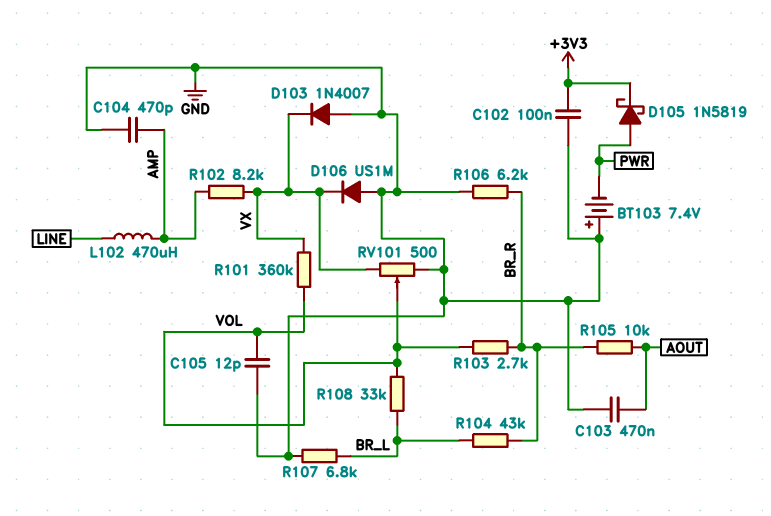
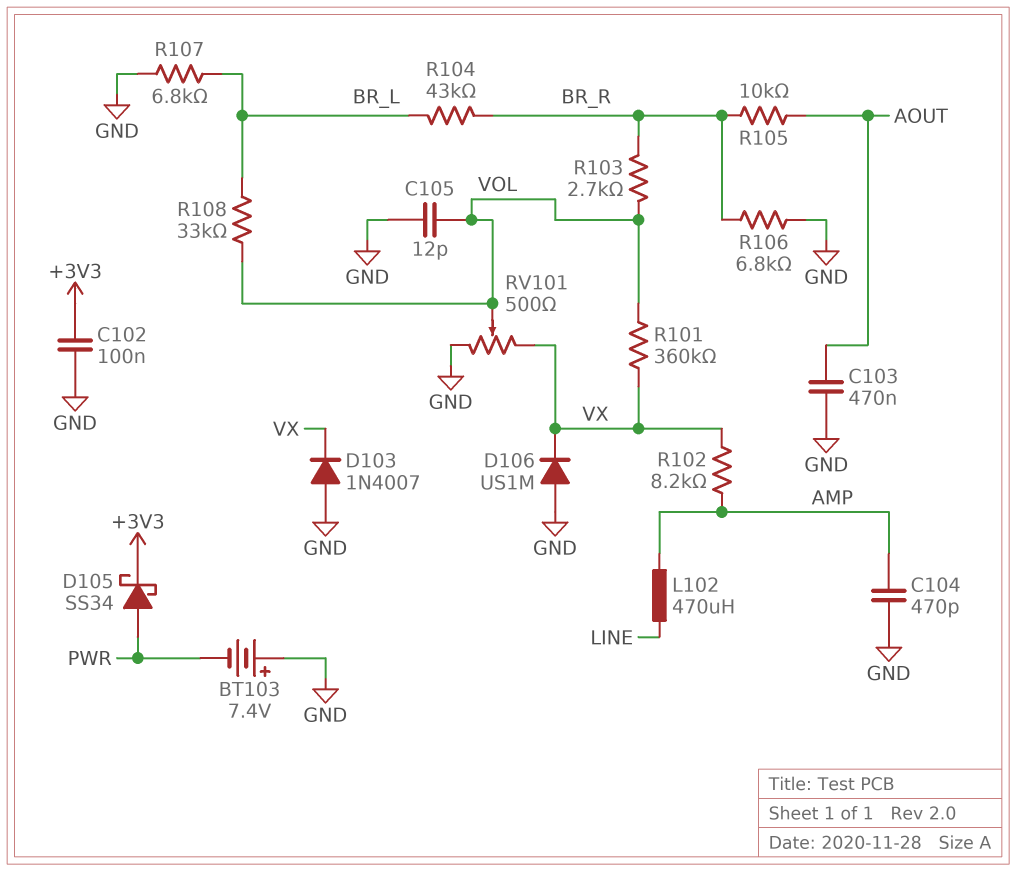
D105: schottky 1N5819 (A PWR, K +3V3) -> schottky SS34 (A PWR, K +3V3)
R106: 6.2k (BR_R, GND) -> 6.8k (BR_R, GND)

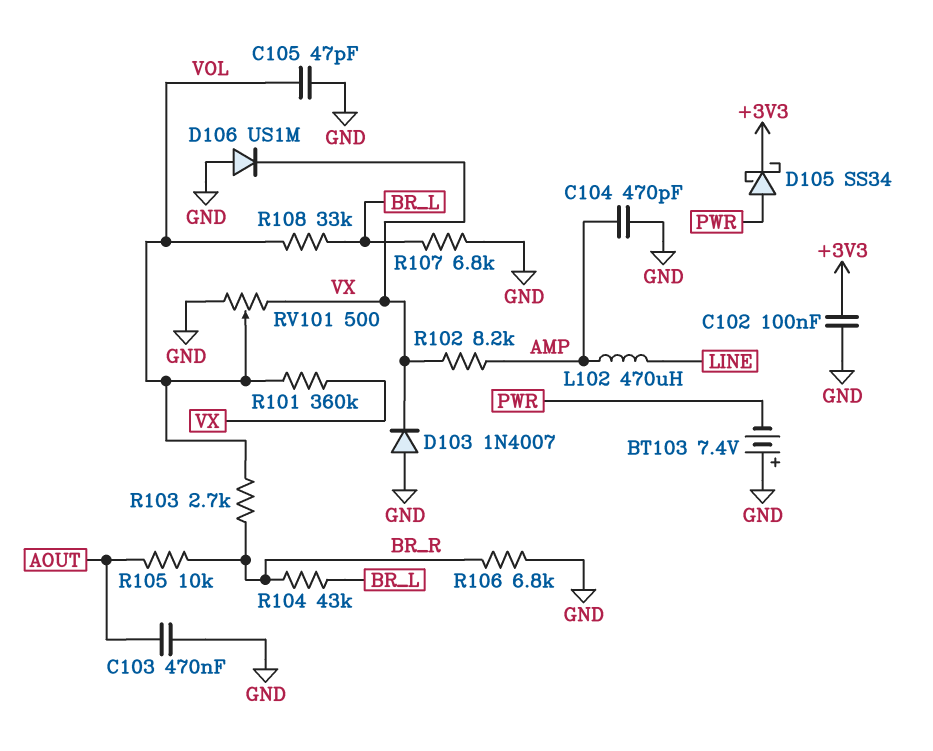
C105: 12pF (GND, VOL) -> 47pF (GND, VOL)

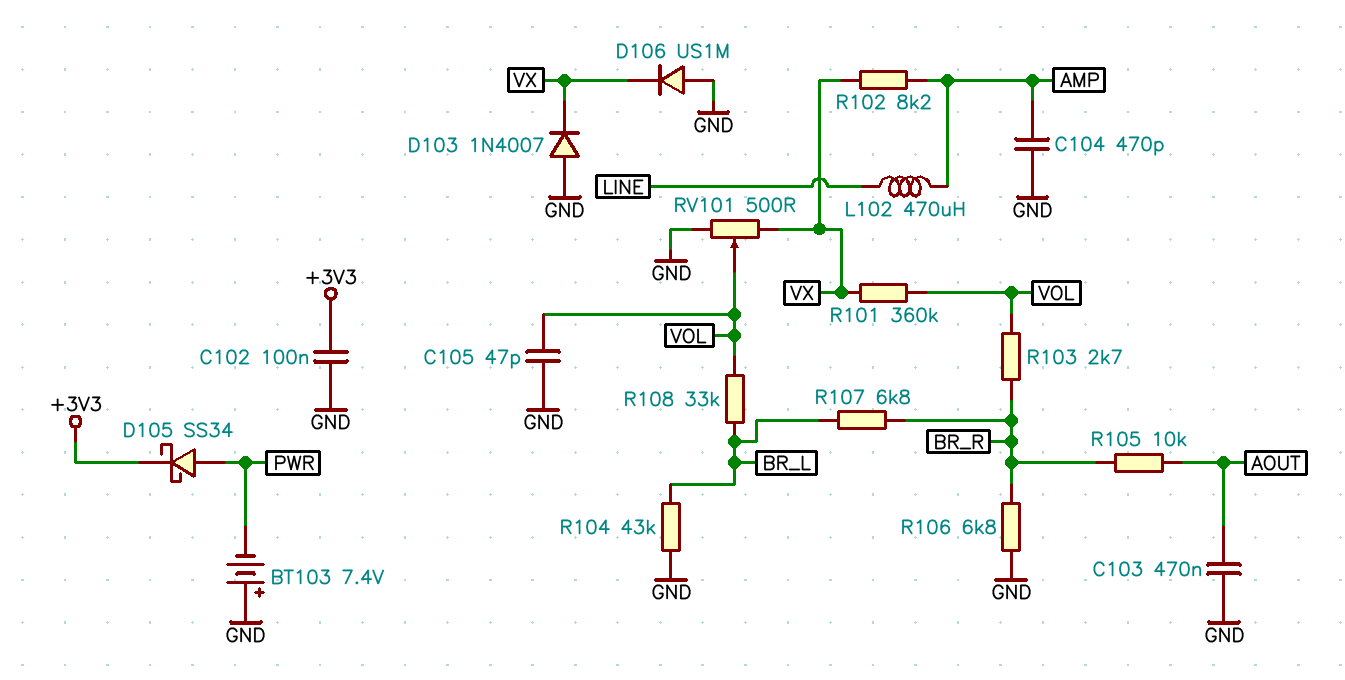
R104: 43k (BR_L, BR_R) -> 43k (BR_L, GND)
R107: 6.8k (BR_L, GND) -> 6.8k (BR_L, BR_R)

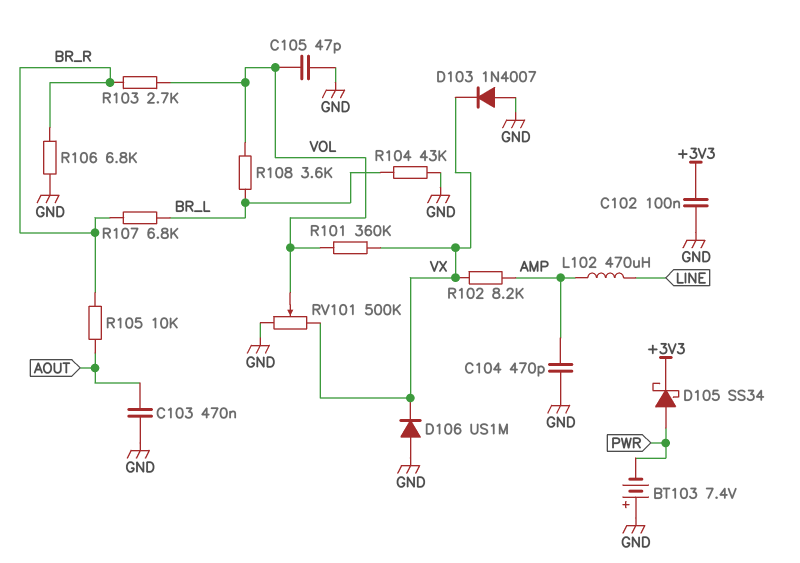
R108: 33k (BR_L, VOL) -> 3.6k (BR_L, VOL)
RV101: 500 (GND, VX, wiper VOL) -> 500k (GND, VX, wiper VOL)

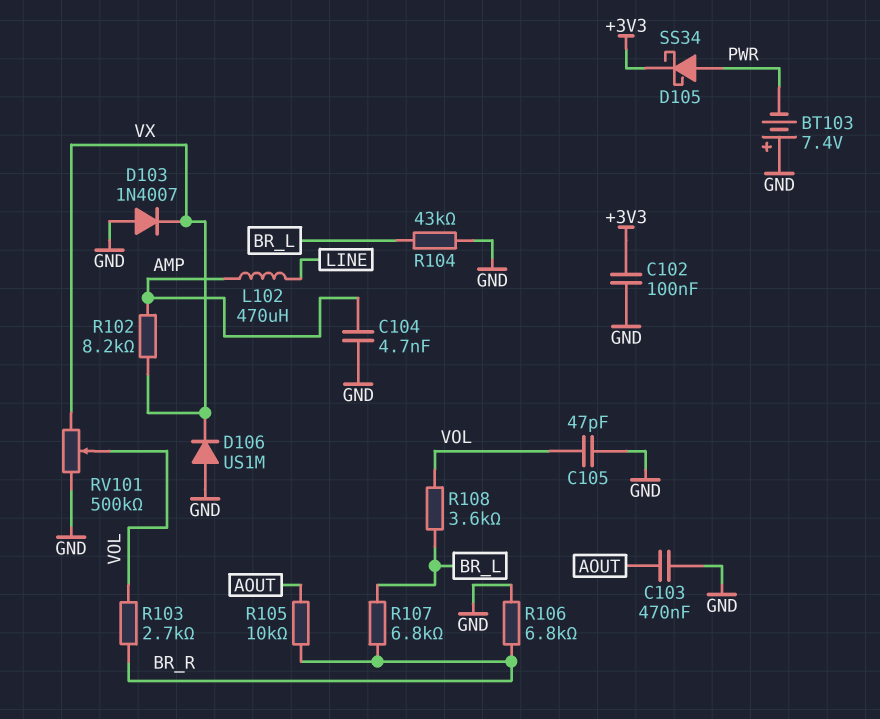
C104: 470pF (AMP, GND) -> 4.7nF (AMP, GND)
R101: 360k (VOL, VX) -> none

